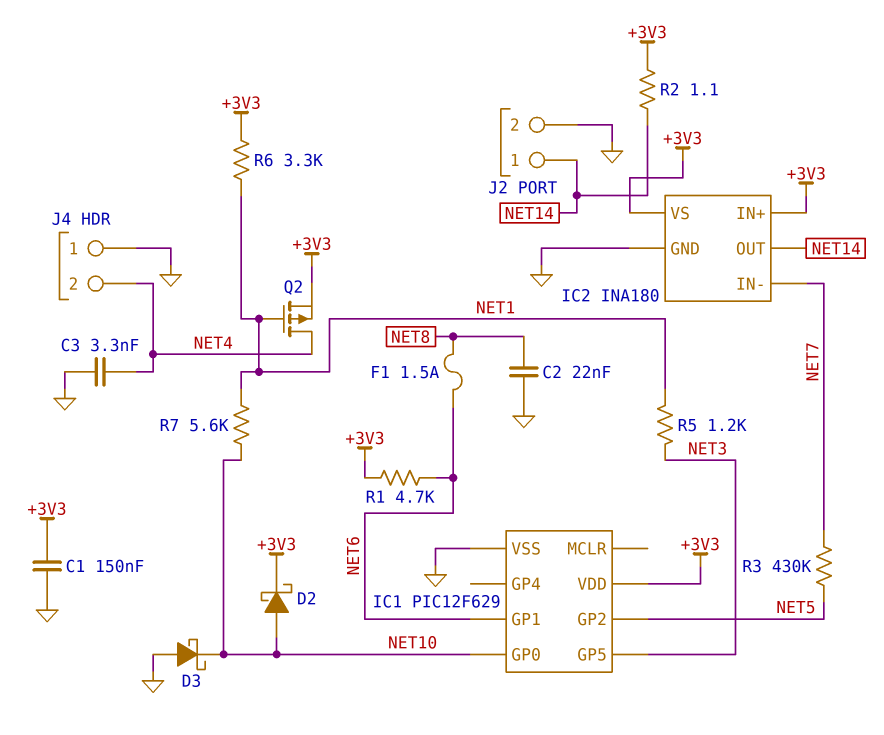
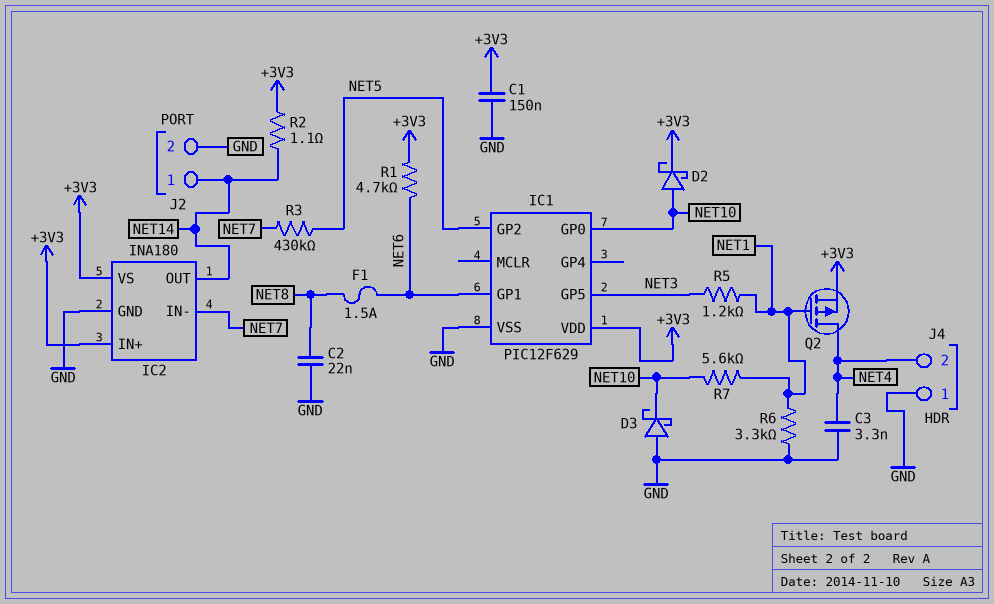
R6: 3.3k (+3V3, NET1) -> 3.3k (GND, NET1)

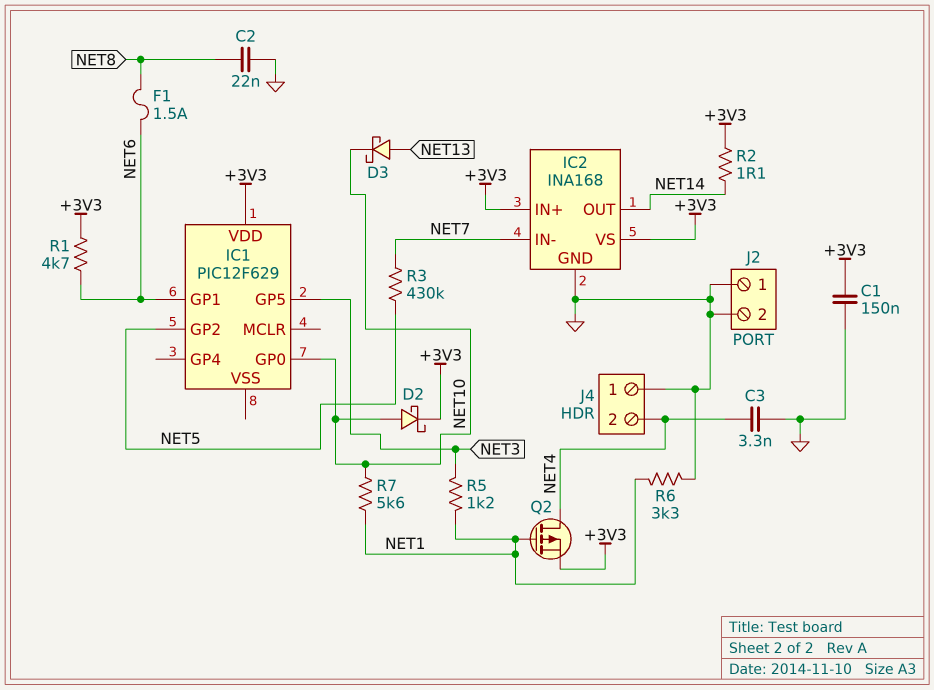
D3: schottky (A GND, K NET10) -> schottky (A NET13, K NET10)
IC1 pin VSS: GND -> none
IC2: INA180 -> INA168
J2 pin 1: NET14 -> GND

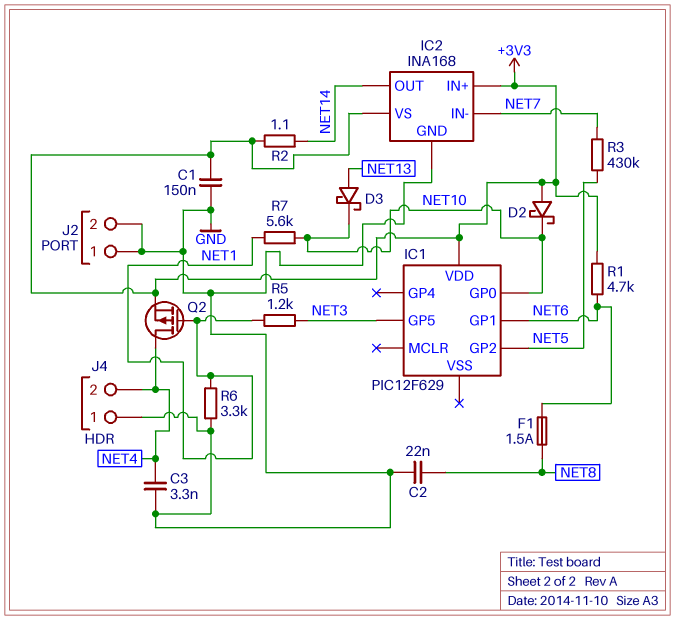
D2: schottky (A NET10, K +3V3) -> schottky (A +3V3, K NET10)

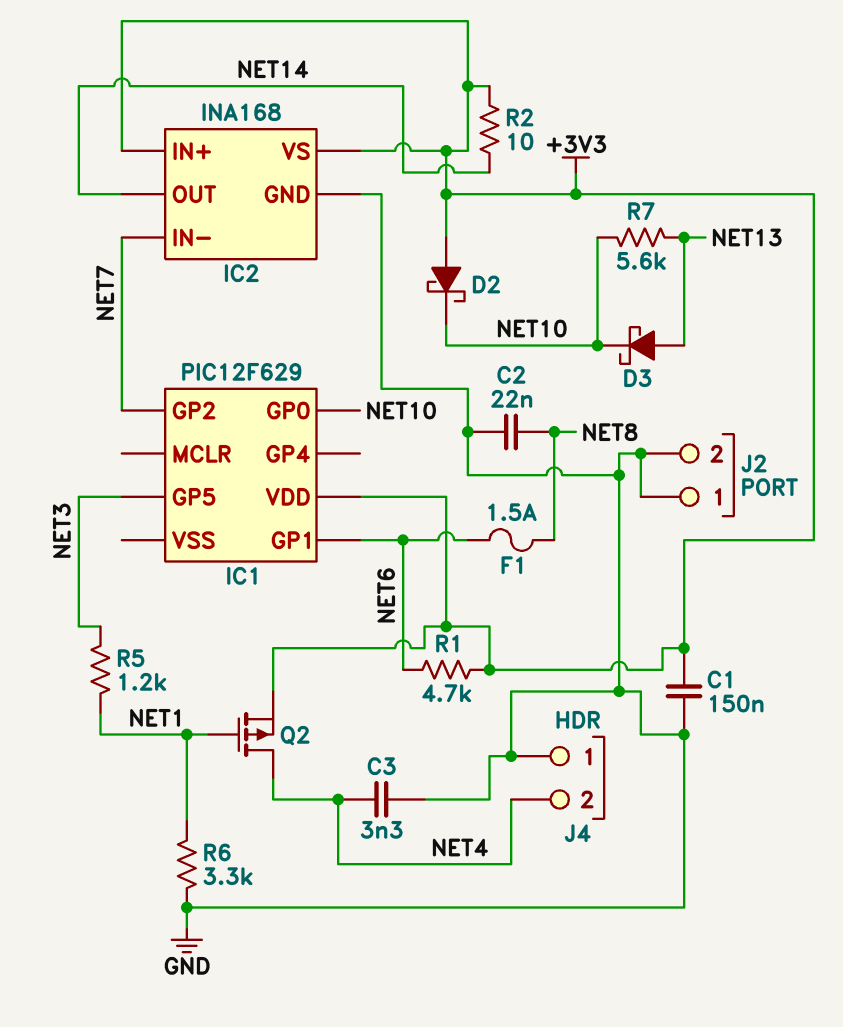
IC1 pin GP2: NET5 -> NET7
R2: 1.1 (+3V3, NET14) -> 10 (+3V3, NET14)
R3: 430k (NET5, NET7) -> none
R7: 5.6k (NET1, NET10) -> 5.6k (NET10, NET13)

